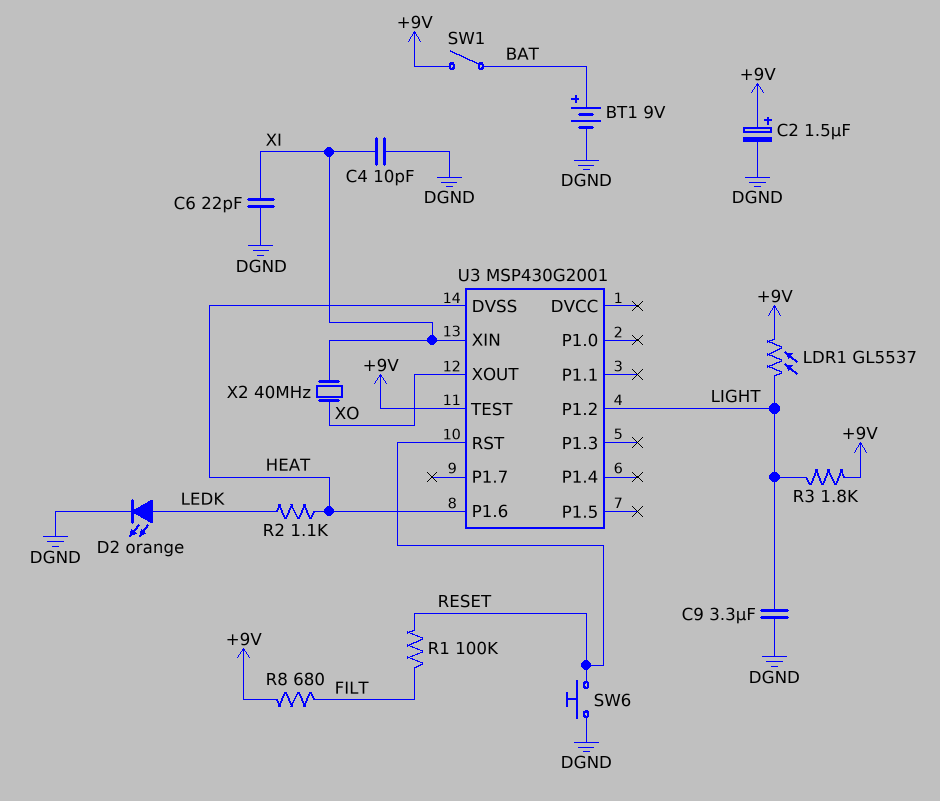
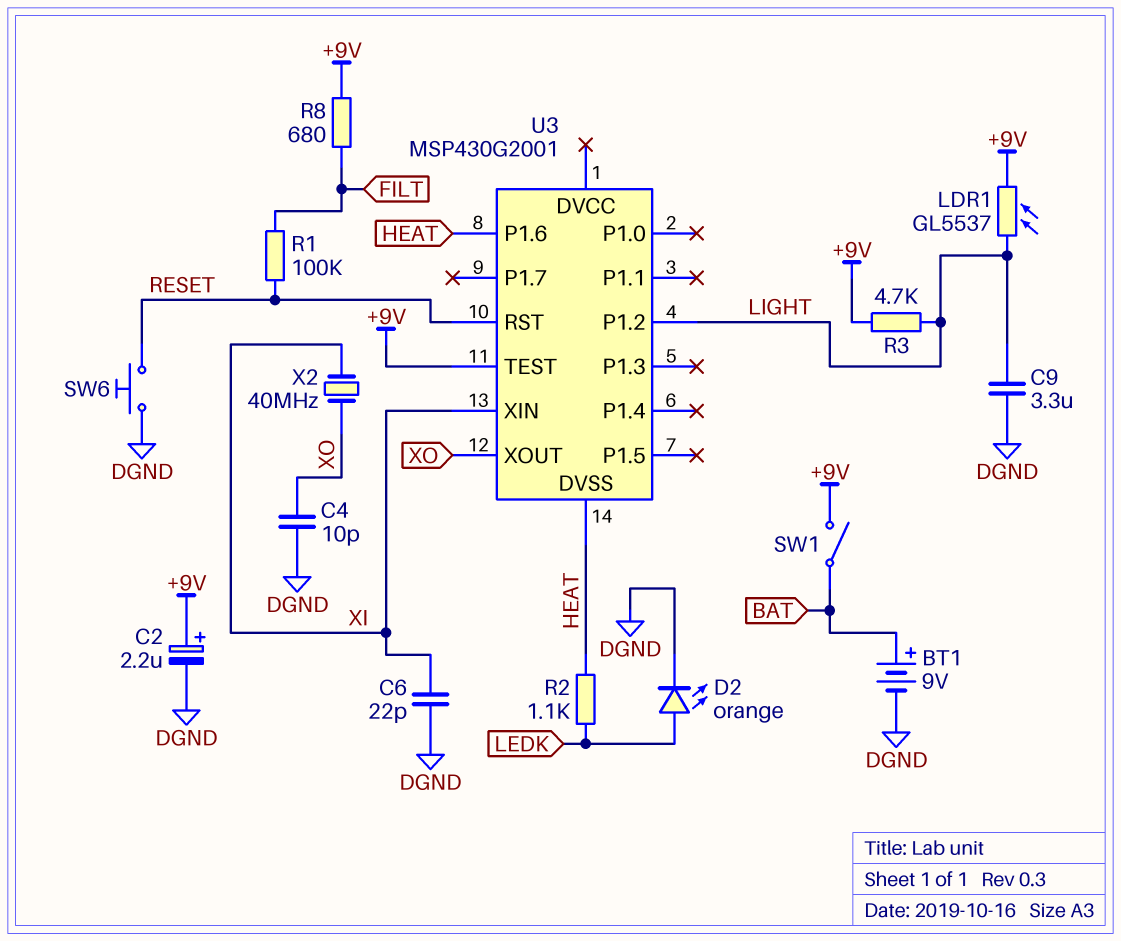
C2: 1.5uF (plus +9V, minus DGND) -> 2.2uF (plus +9V, minus DGND)
C4: 10pF (DGND, XI) -> 10pF (DGND, XO)
R3: 1.8k (+9V, LIGHT) -> 4.7k (+9V, LIGHT)

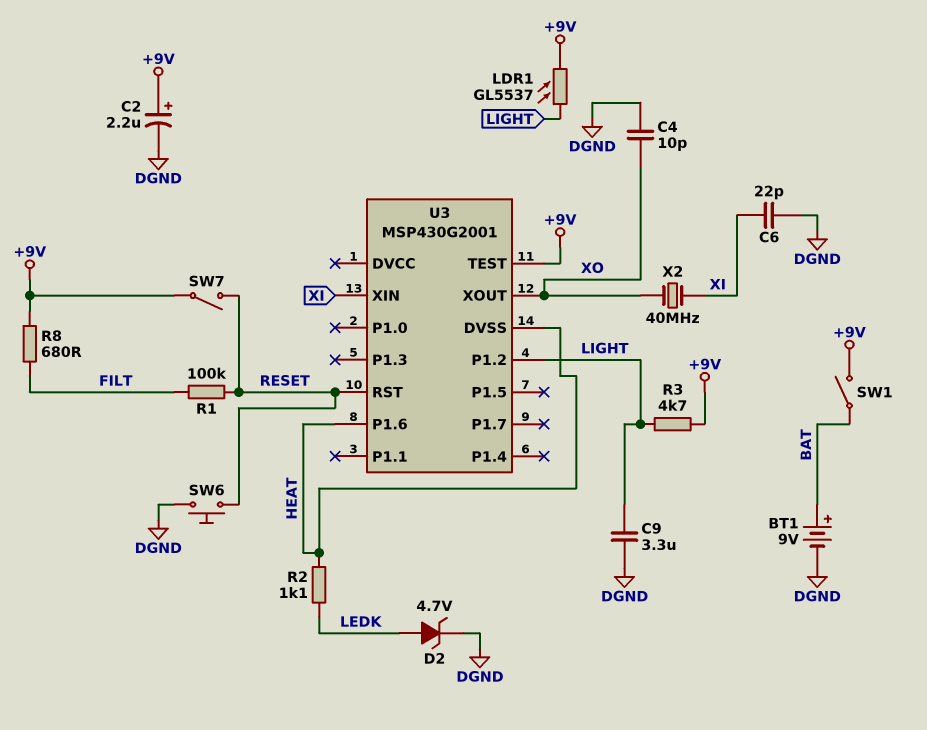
D2: LED orange (A LEDK, K DGND) -> zener 4.7V (A LEDK, K DGND)
SW7: none -> switch (+9V, RESET)

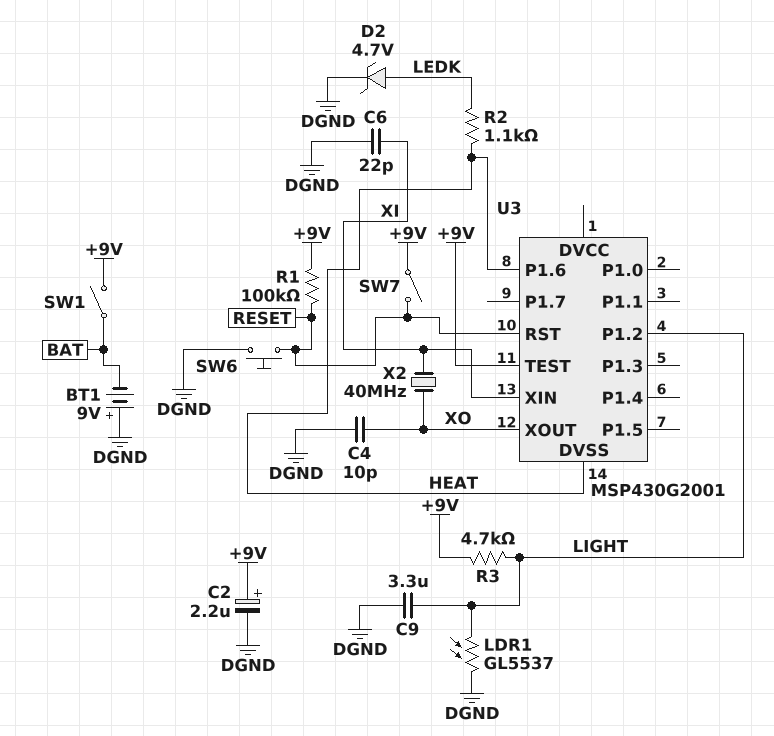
BT1: 9V (plus BAT, minus DGND) -> 9V (plus DGND, minus BAT)
LDR1: GL5537 (+9V, LIGHT) -> GL5537 (DGND, LIGHT)
R1: 100k (FILT, RESET) -> 100k (+9V, RESET)
R8: 680 (+9V, FILT) -> none

